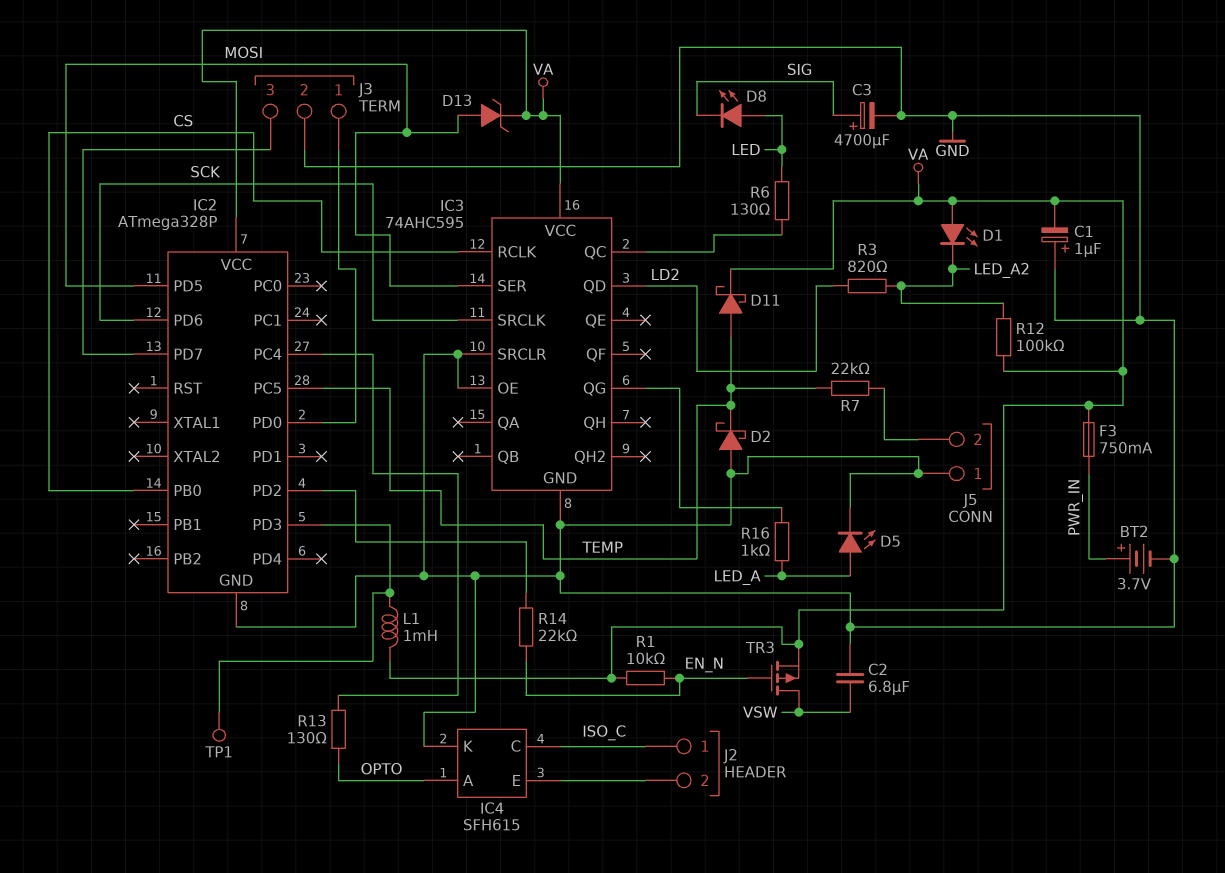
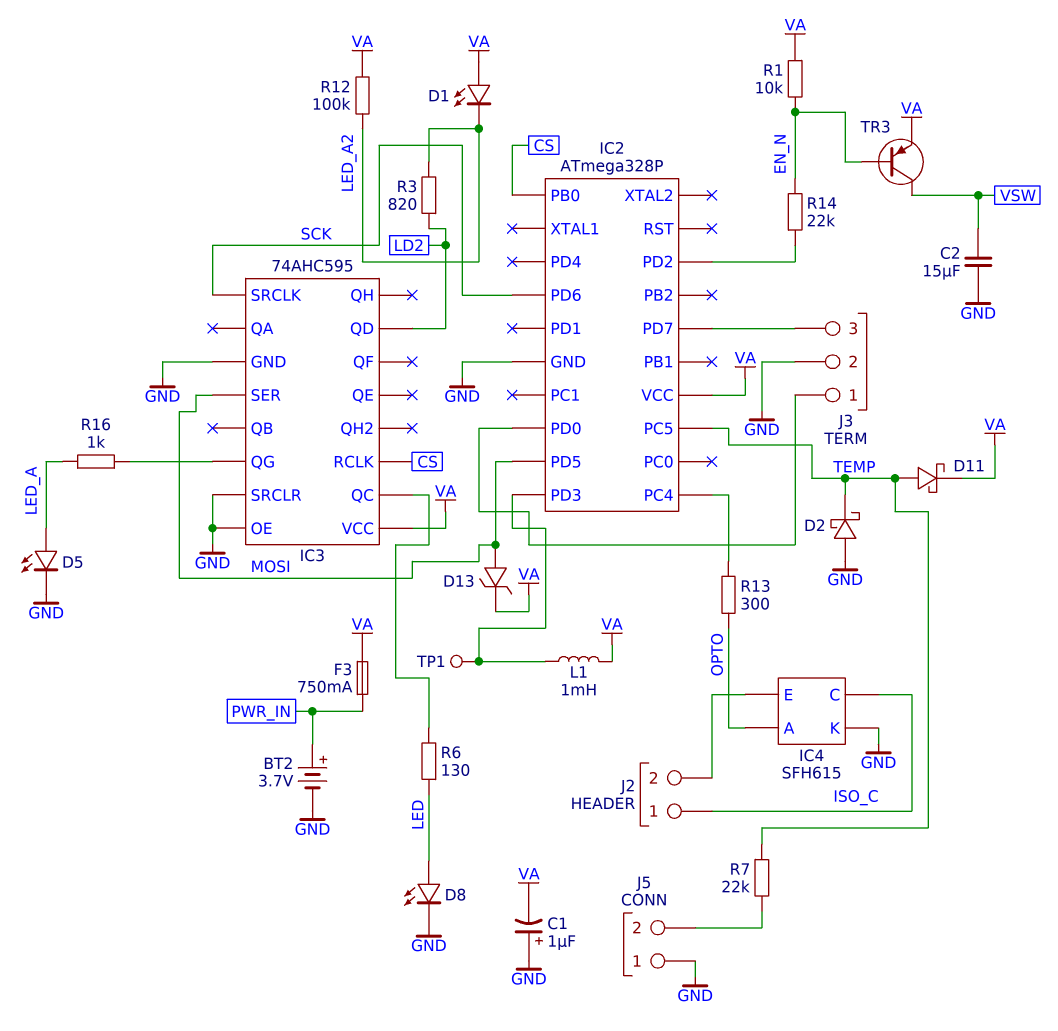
C2: 6.8uF (GND, VSW) -> 15uF (GND, VSW)
C3: 4700uF (plus SIG, minus GND) -> none
D8: LED (A LED, K SIG) -> LED (A LED, K GND)
R13: 130 (IC2/PC4, OPTO) -> 300 (IC2/PC4, OPTO)
TR3: PMOS (G EN_N, D VSW, S VA) -> PNP (B EN_N, C VSW, E VA)

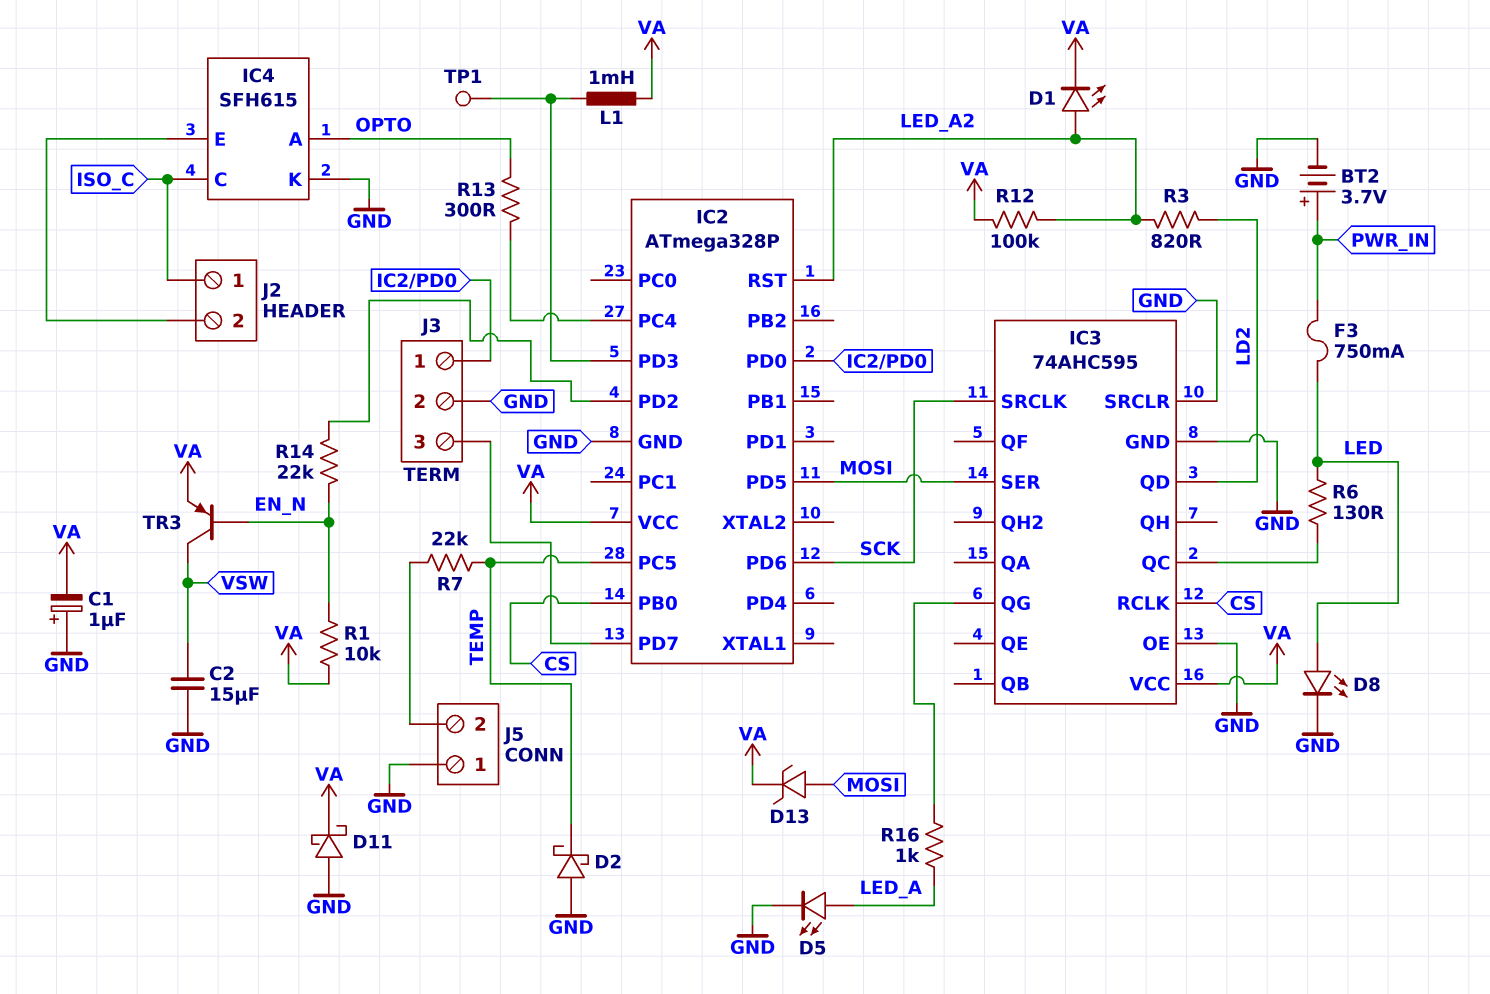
D1: LED (A VA, K LED_A2) -> LED (A LED_A2, K VA)
D11: schottky (A TEMP, K VA) -> schottky (A GND, K VA)
F3: 750mA (PWR_IN, VA) -> 750mA (LED, PWR_IN)
IC2 pin RST: none -> LED_A2

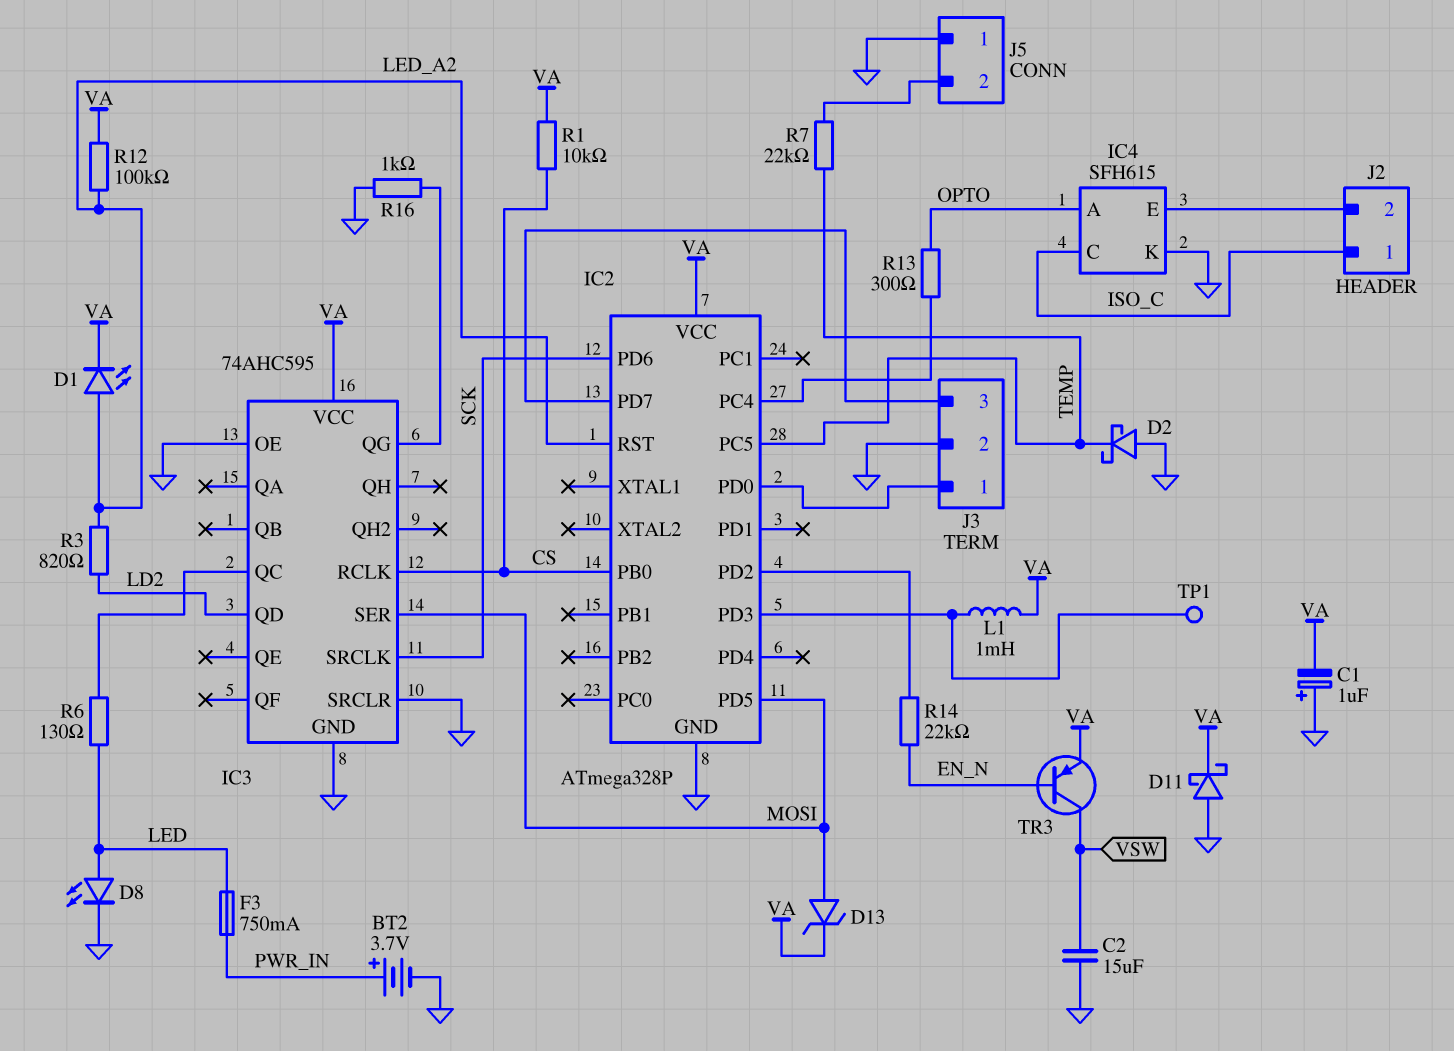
D5: LED (A LED_A, K GND) -> none
R1: 10k (EN_N, VA) -> 10k (CS, VA)
R16: 1k (IC3/QG, LED_A) -> 1k (GND, IC3/QG)

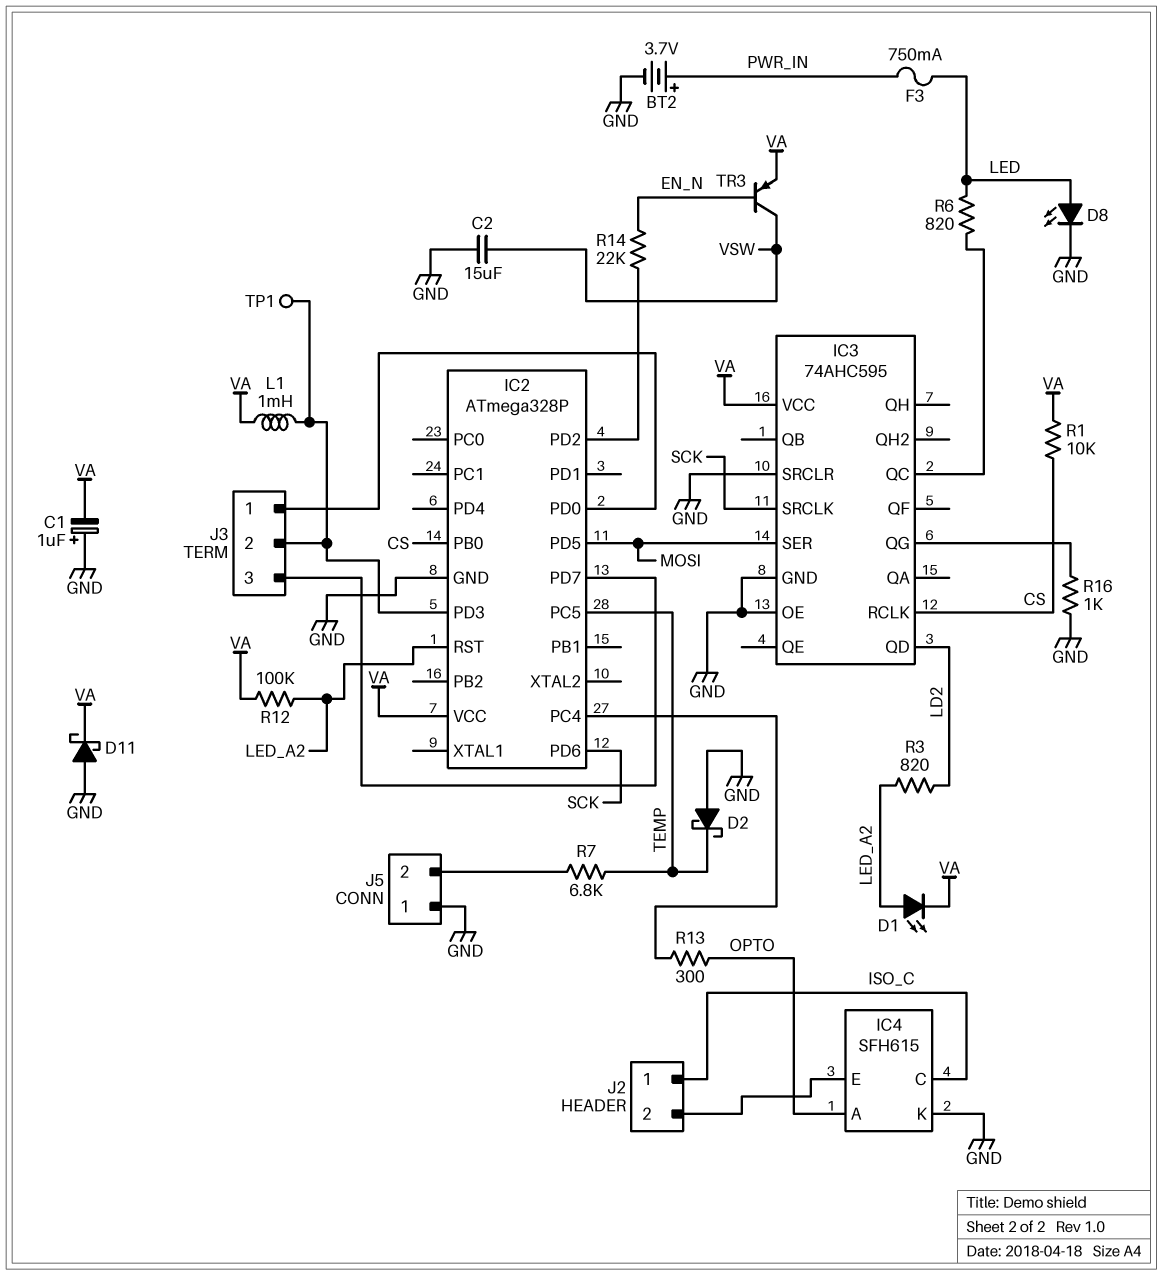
D13: zener (A MOSI, K VA) -> none
J3 pin 2: GND -> IC2/PD3
R6: 130 (IC3/QC, LED) -> 820 (IC3/QC, LED)
R7: 22k (J5/2, TEMP) -> 6.8k (J5/2, TEMP)

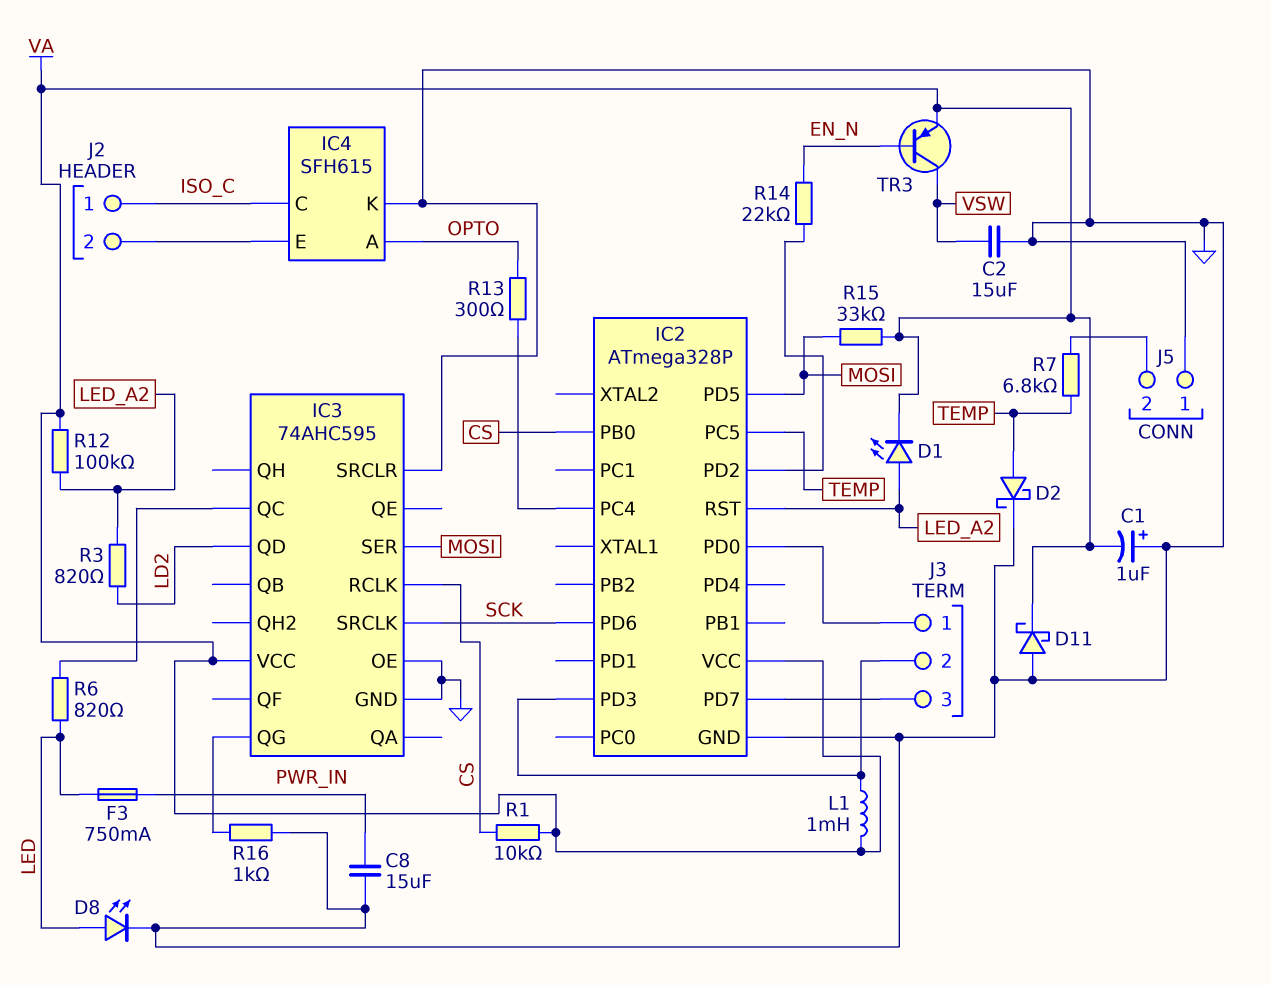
BT2: 3.7V (plus PWR_IN, minus GND) -> none
C8: none -> 15uF (GND, PWR_IN)
D2: schottky (A GND, K TEMP) -> schottky (A TEMP, K GND)
R15: none -> 33k (MOSI, VA)
TP1: test point (IC2/PD3) -> none

